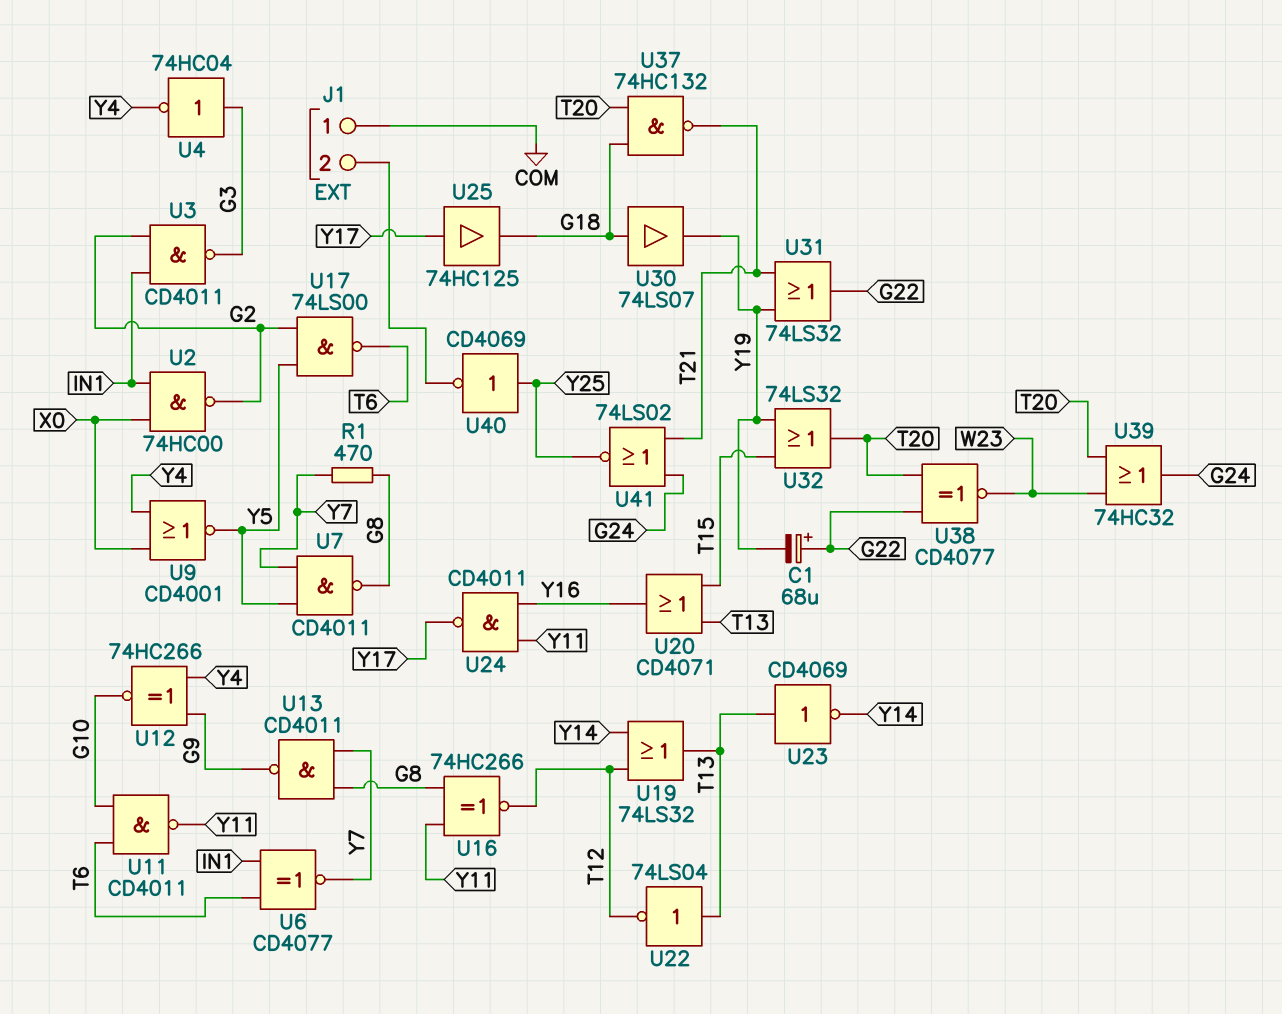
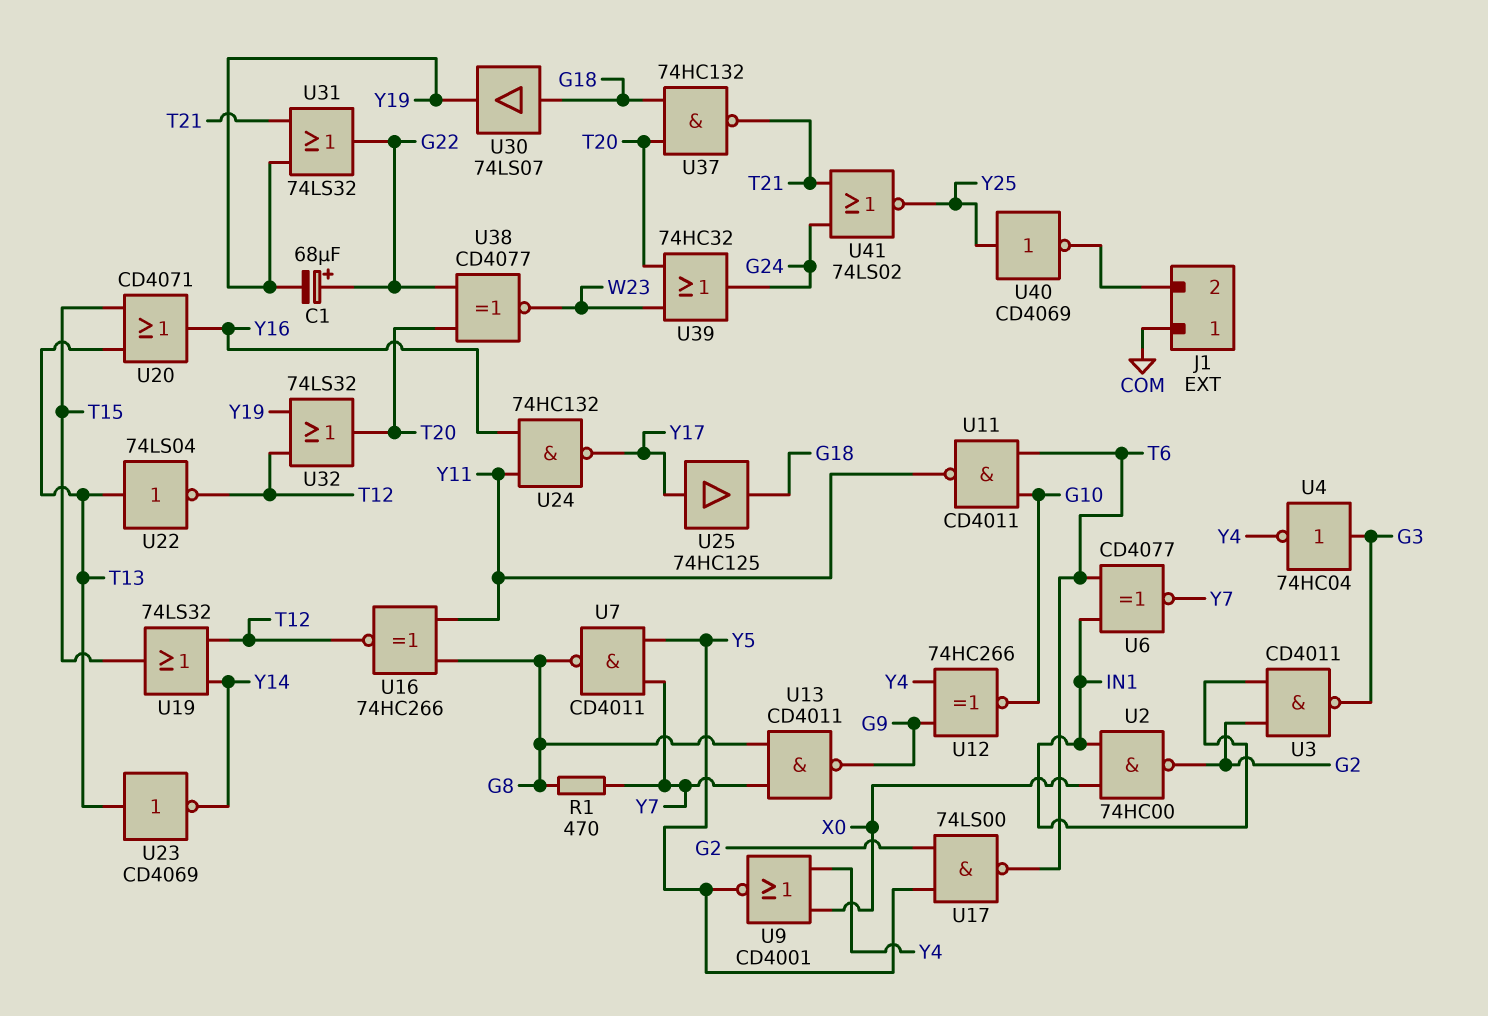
U19: OR 74LS32 (in T12, in Y14, out T13) -> OR 74LS32 (in T12, in Y14, out T15)
U24: NAND CD4011 (in Y11, in Y16, out Y17) -> NAND 74HC132 (in Y11, in Y16, out Y17)
U32: OR 74LS32 (in T15, in Y19, out T20) -> OR 74LS32 (in T12, in Y19, out T20)

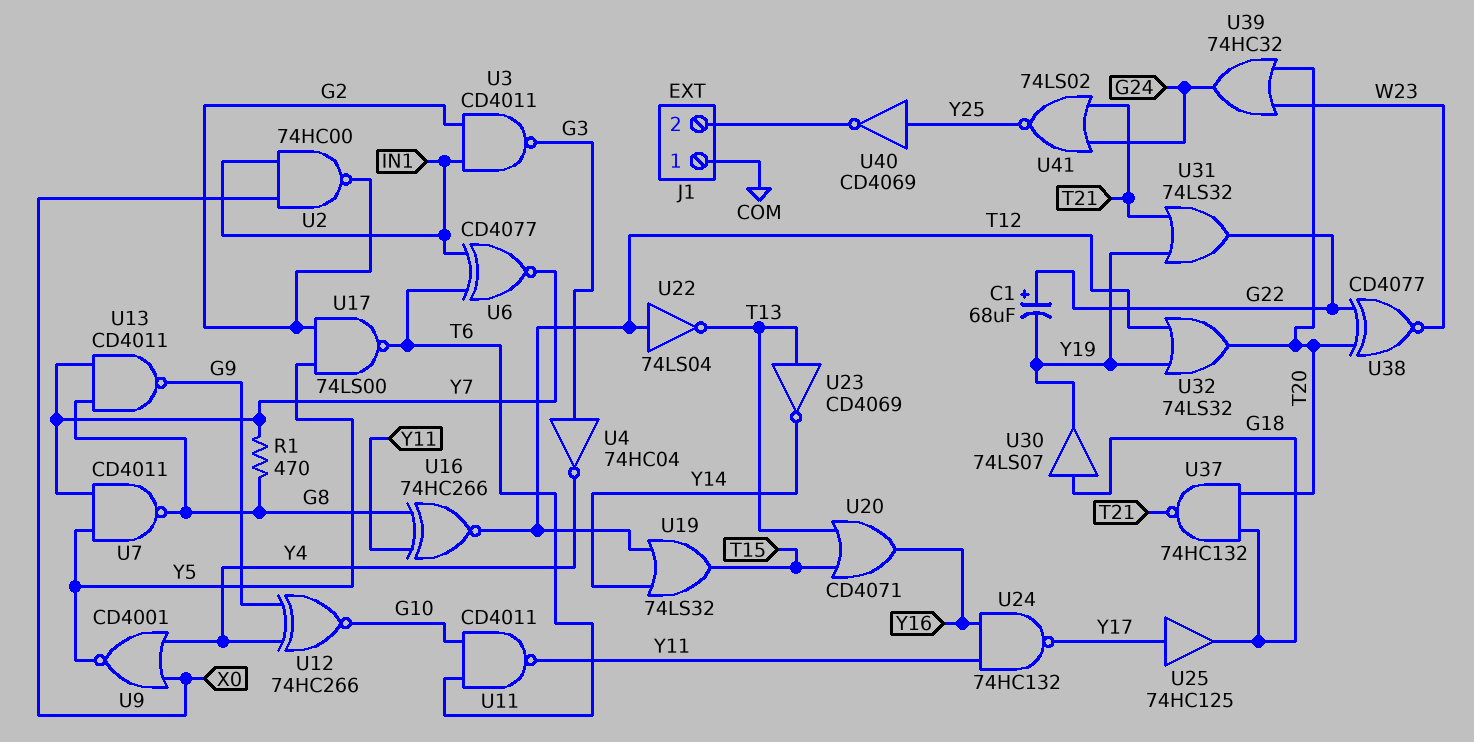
U22: NOT 74LS04 (in T13, out T12) -> NOT 74LS04 (in T12, out T13)

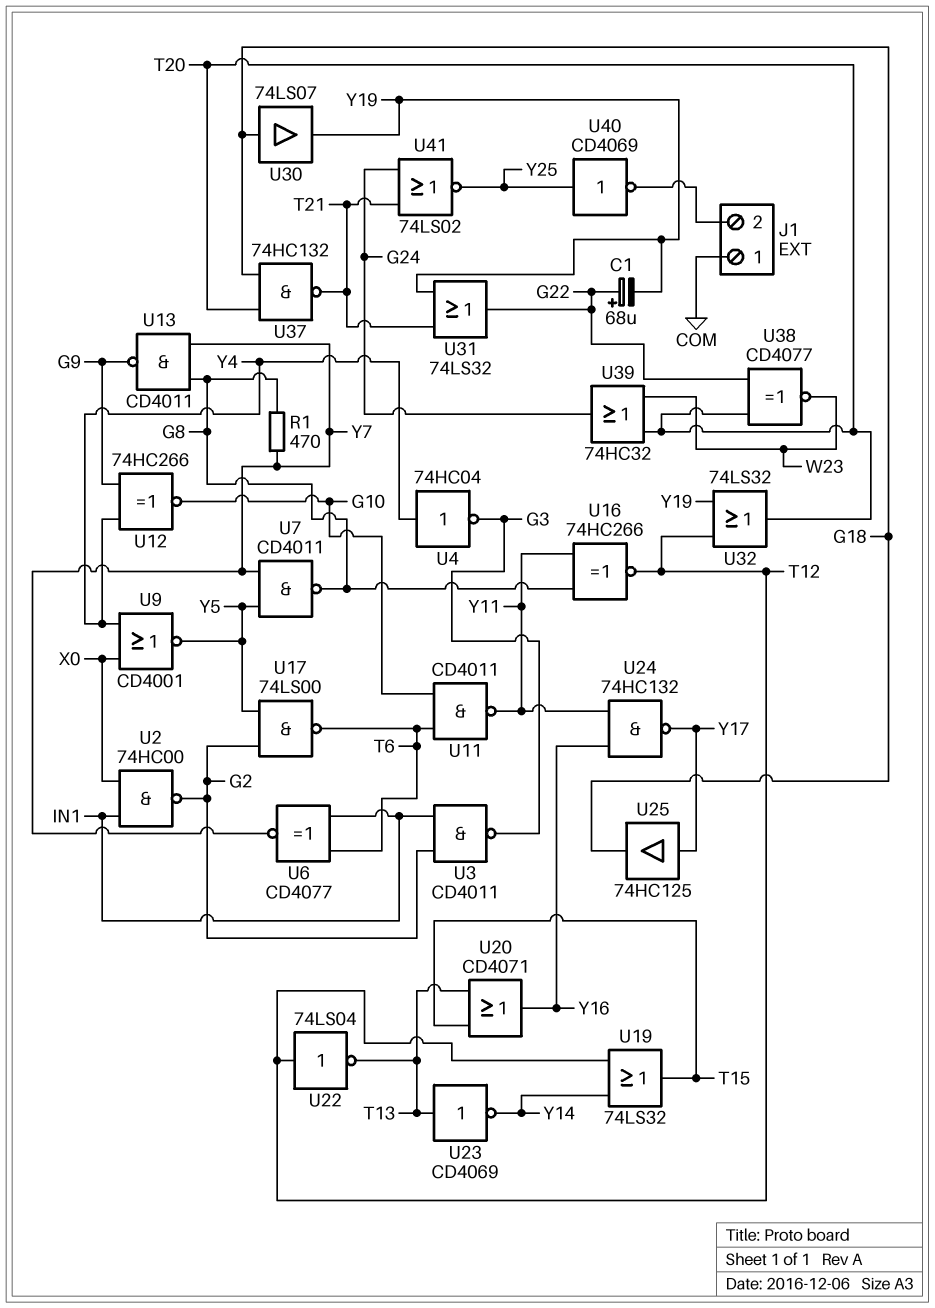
U4: NOT 74HC04 (in G3, out Y4) -> NOT 74HC04 (in Y4, out G3)

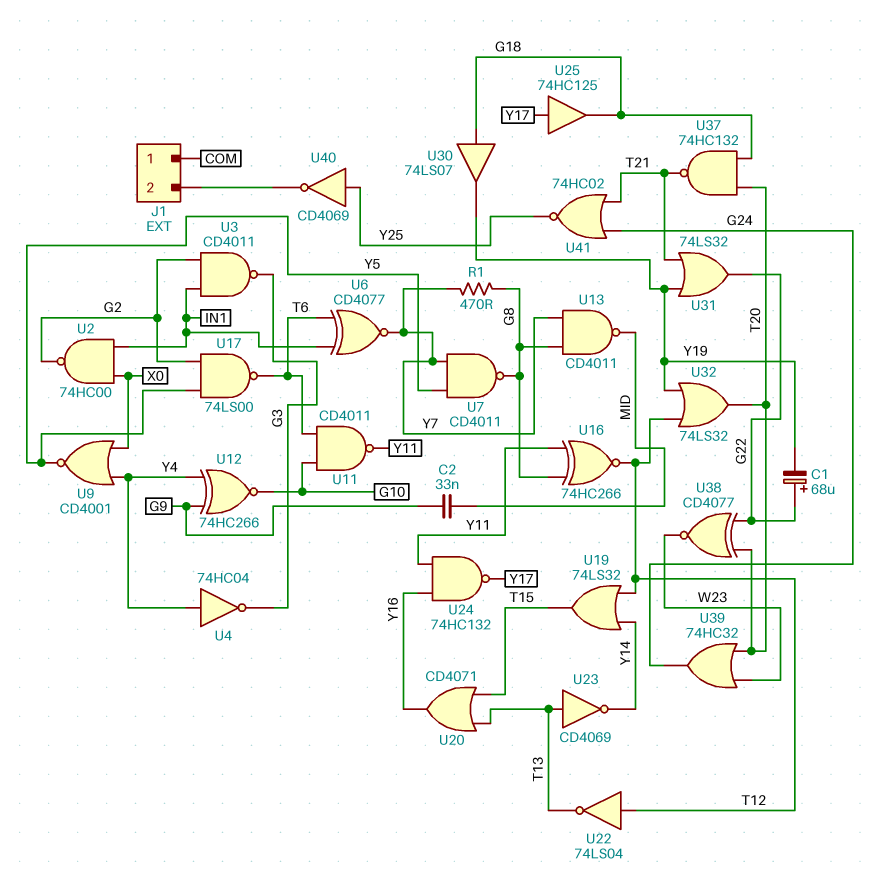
C2: none -> 33nF (G9, MID)
U13: NAND CD4011 (in G8, in Y7, out G9) -> NAND CD4011 (in G8, in Y7, out MID)
U41: NOR 74LS02 (in G24, in T21, out Y25) -> NOR 74HC02 (in G24, in T21, out Y25)

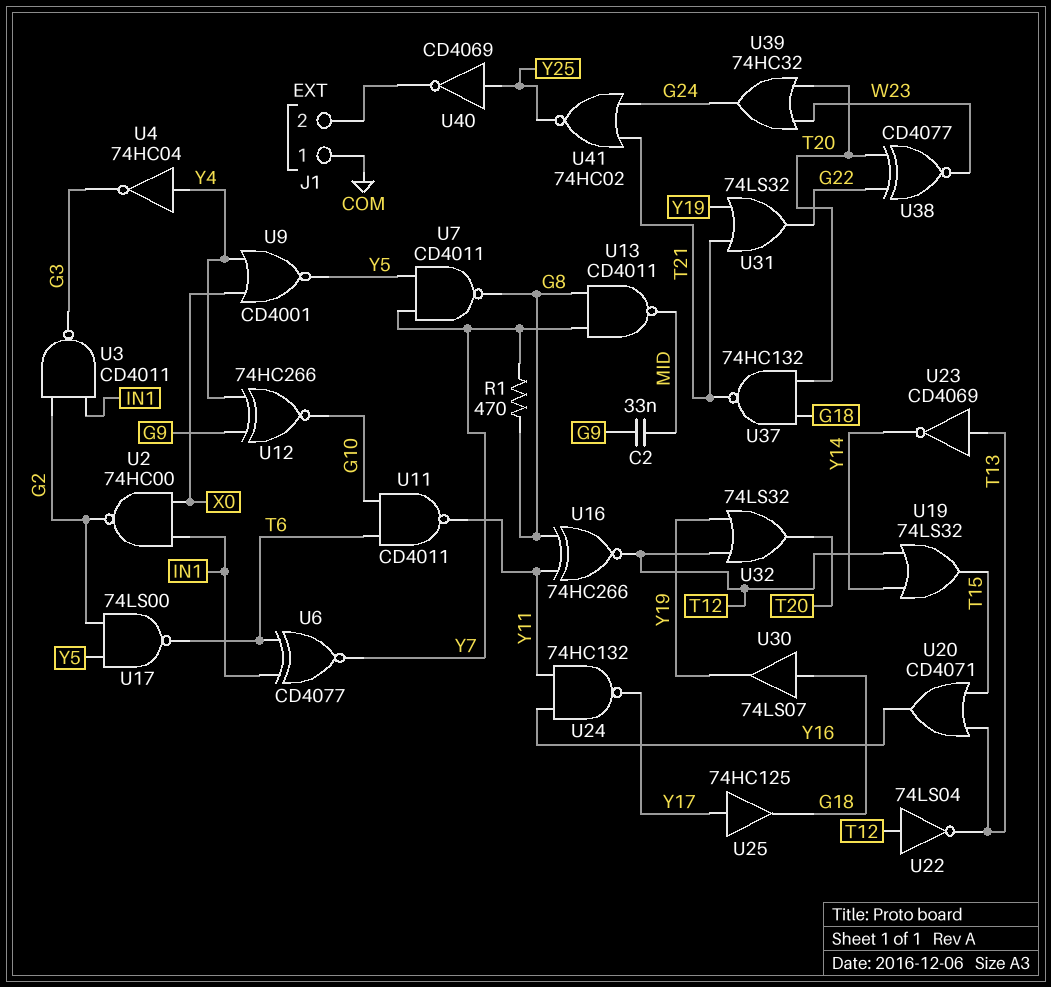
C1: 68uF (plus G22, minus Y19) -> none

